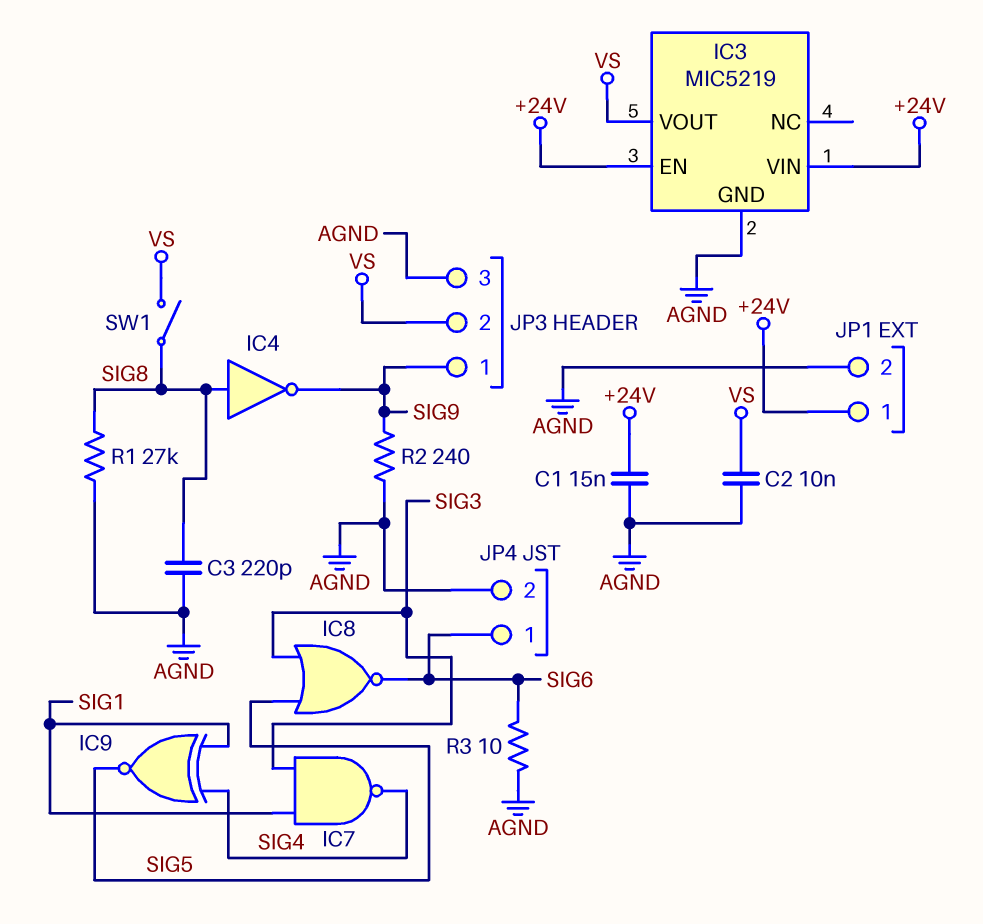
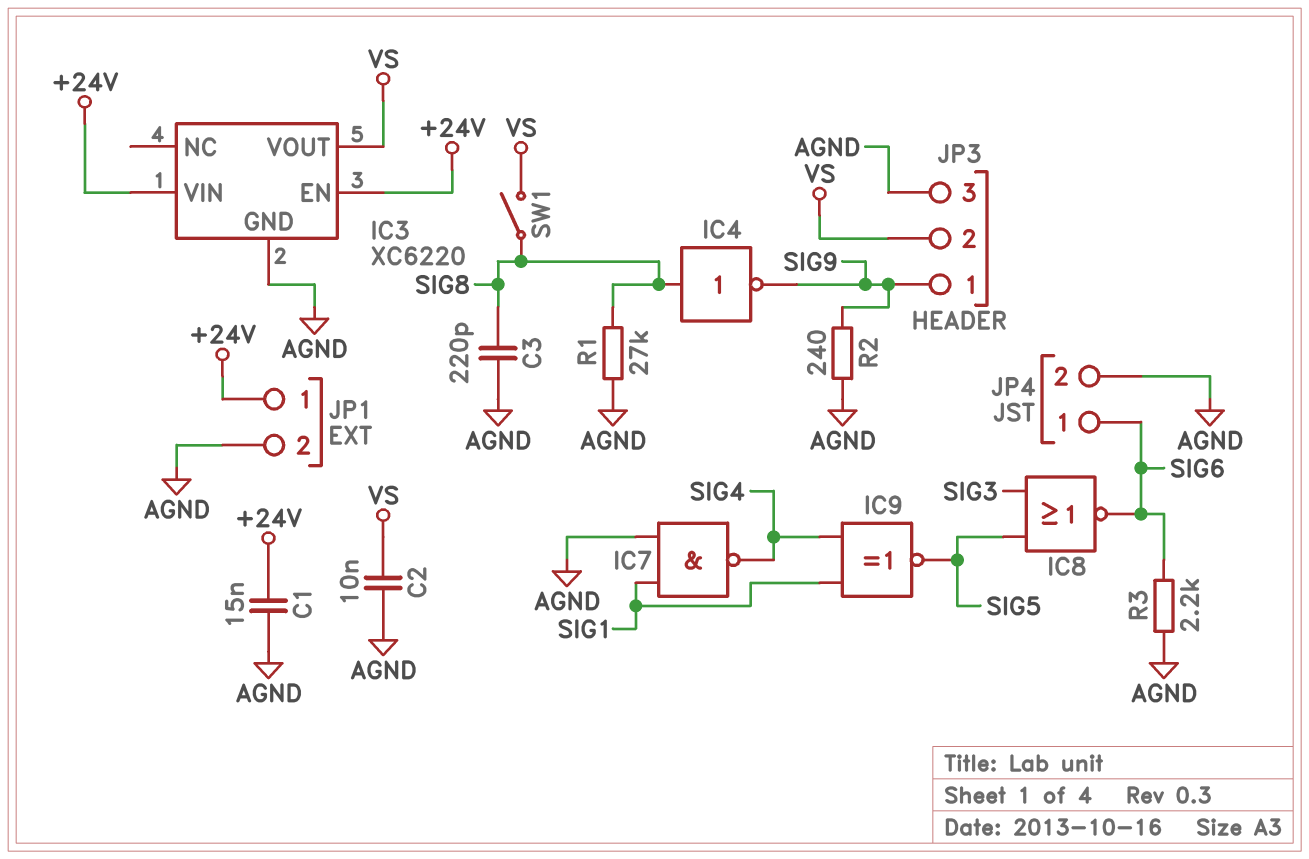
IC3: MIC5219 -> XC6220
IC7: NAND (in SIG1, in SIG3, out SIG4) -> NAND (in AGND, in SIG1, out SIG4)
R3: 10 (AGND, SIG6) -> 2.2k (AGND, SIG6)

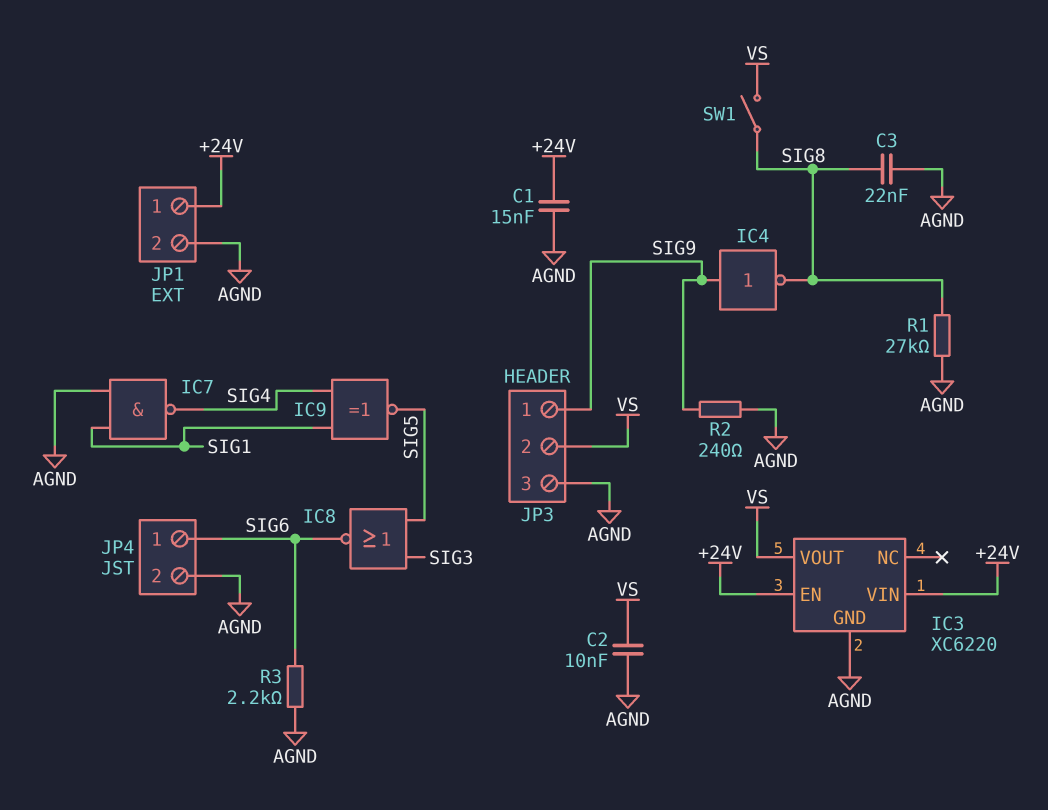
C3: 220pF (AGND, SIG8) -> 22nF (AGND, SIG8)
IC4: NOT (in SIG8, out SIG9) -> NOT (in SIG9, out SIG8)

